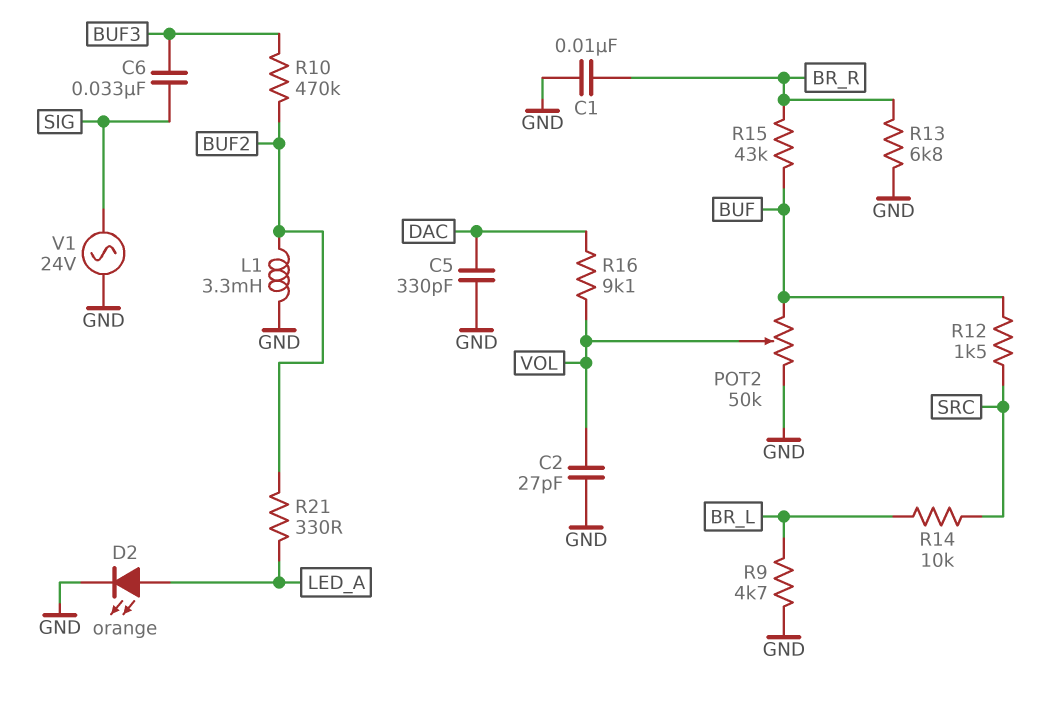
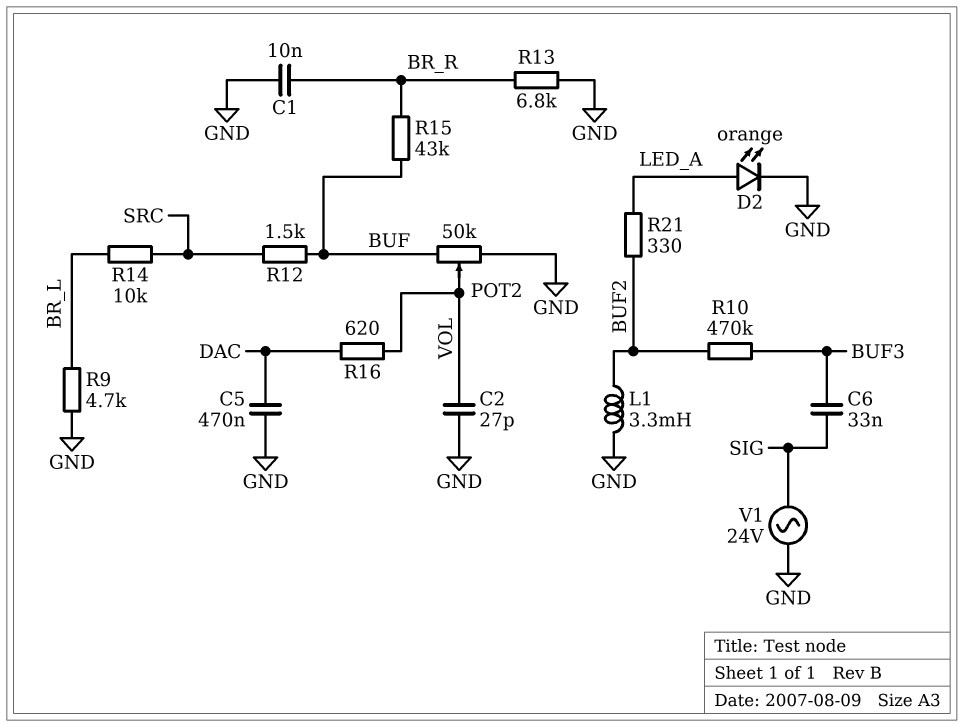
C5: 330pF (DAC, GND) -> 470nF (DAC, GND)
R16: 9.1k (DAC, VOL) -> 620 (DAC, VOL)

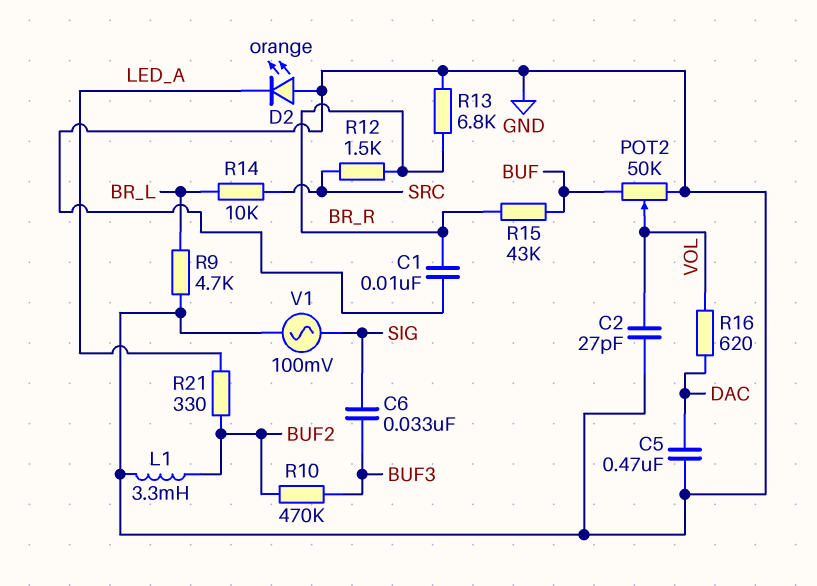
D2: LED orange (A LED_A, K GND) -> LED orange (A GND, K LED_A)
R12: 1.5k (BUF, SRC) -> 1.5k (BR_R, SRC)
V1: AC 24V (GND, SIG) -> AC 100mV (GND, SIG)

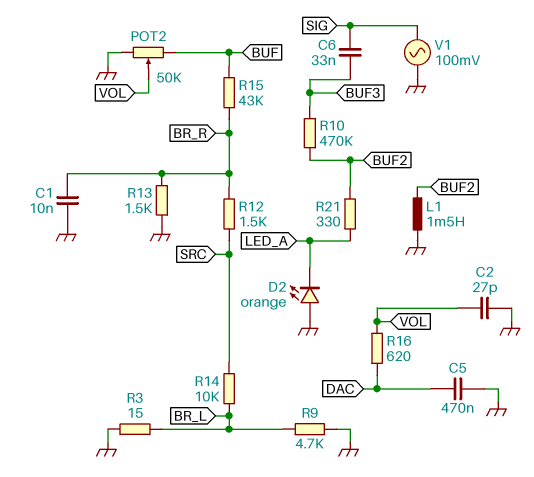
L1: 3.3mH (BUF2, GND) -> 1.5mH (BUF2, GND)
R3: none -> 15 (BR_L, GND)
R13: 6.8k (BR_R, GND) -> 1.5k (BR_R, GND)

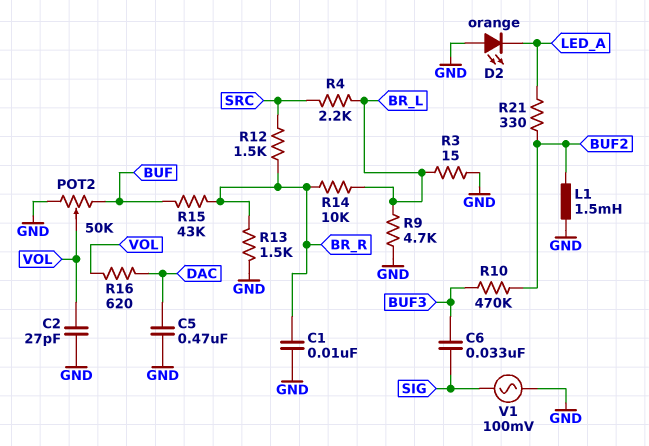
R4: none -> 2.2k (BR_L, SRC)
R14: 10k (BR_L, SRC) -> 10k (BR_L, BR_R)

